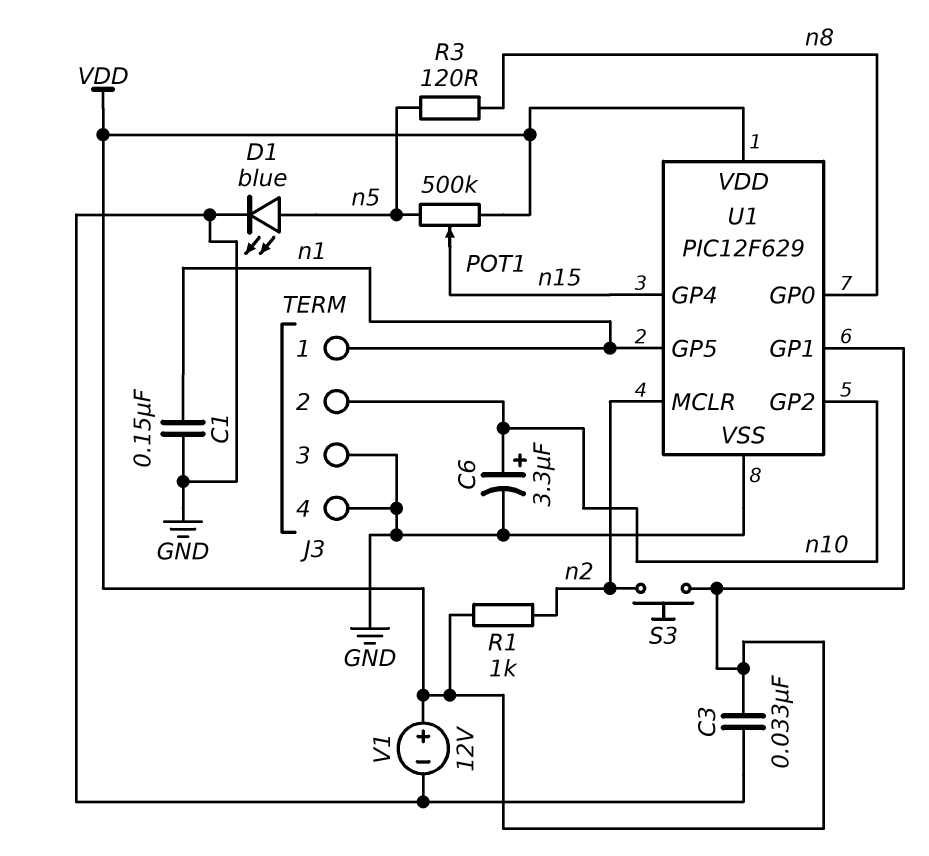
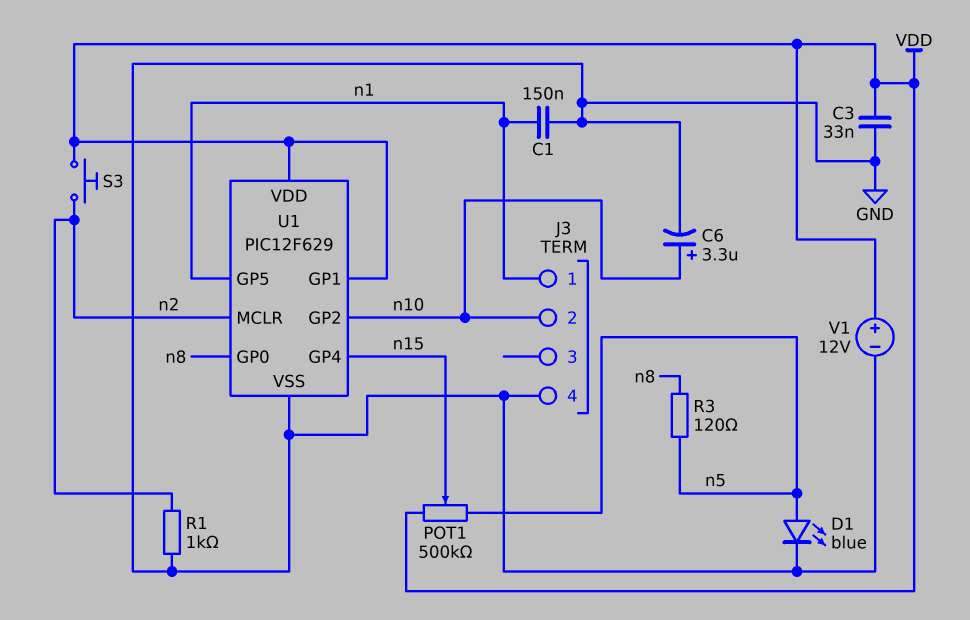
J3 pin 3: GND -> none
R1: 1k (VDD, n2) -> 1k (GND, n2)

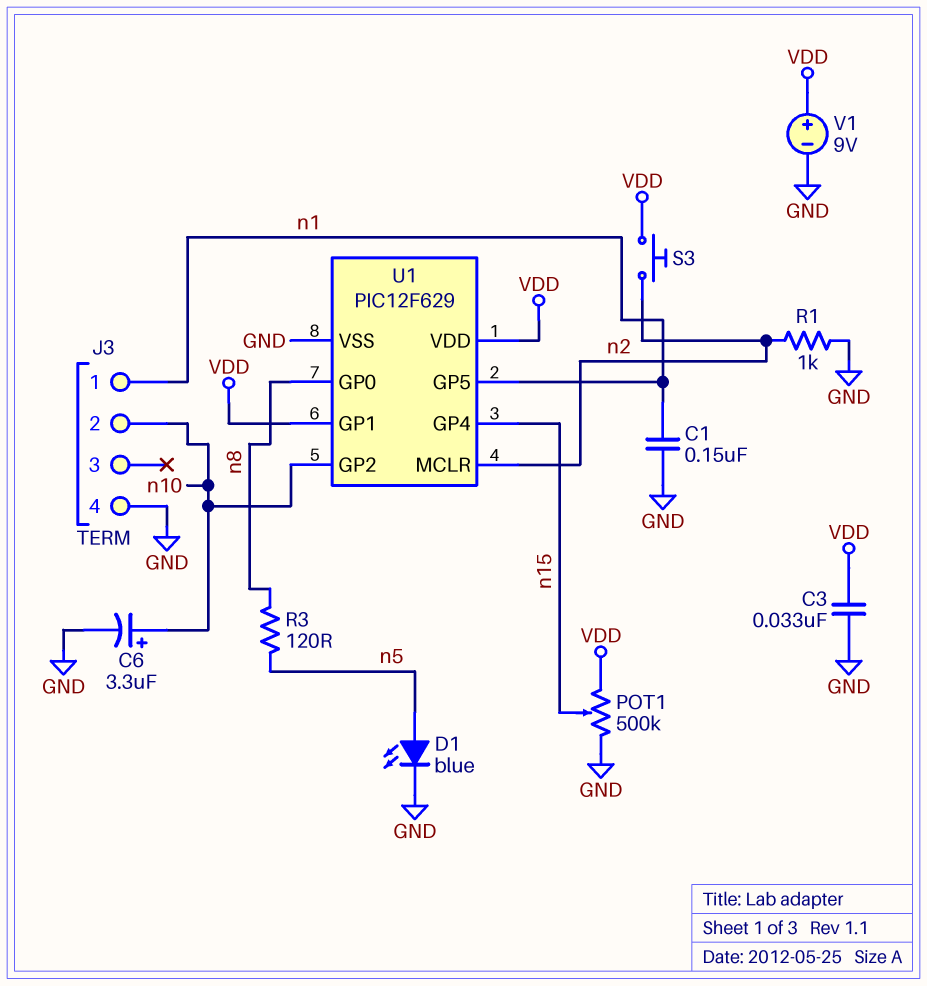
POT1: 500k (VDD, n5, wiper n15) -> 500k (GND, VDD, wiper n15)
V1: 12V (plus VDD, minus GND) -> 9V (plus VDD, minus GND)

